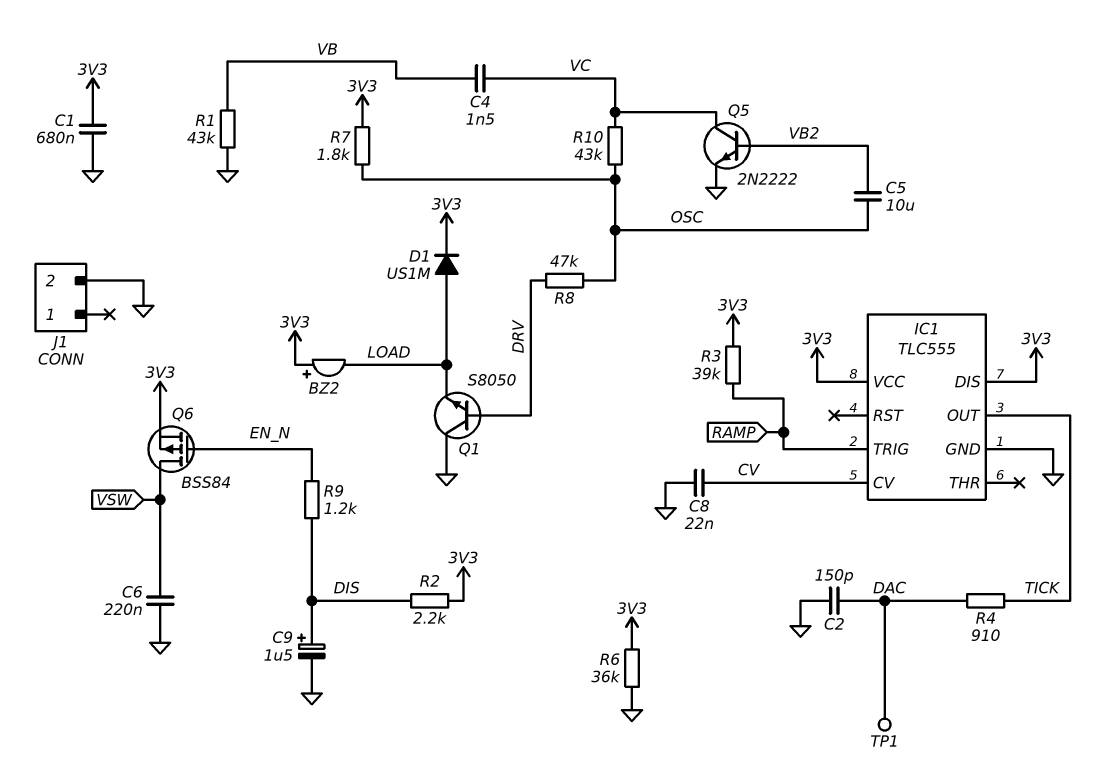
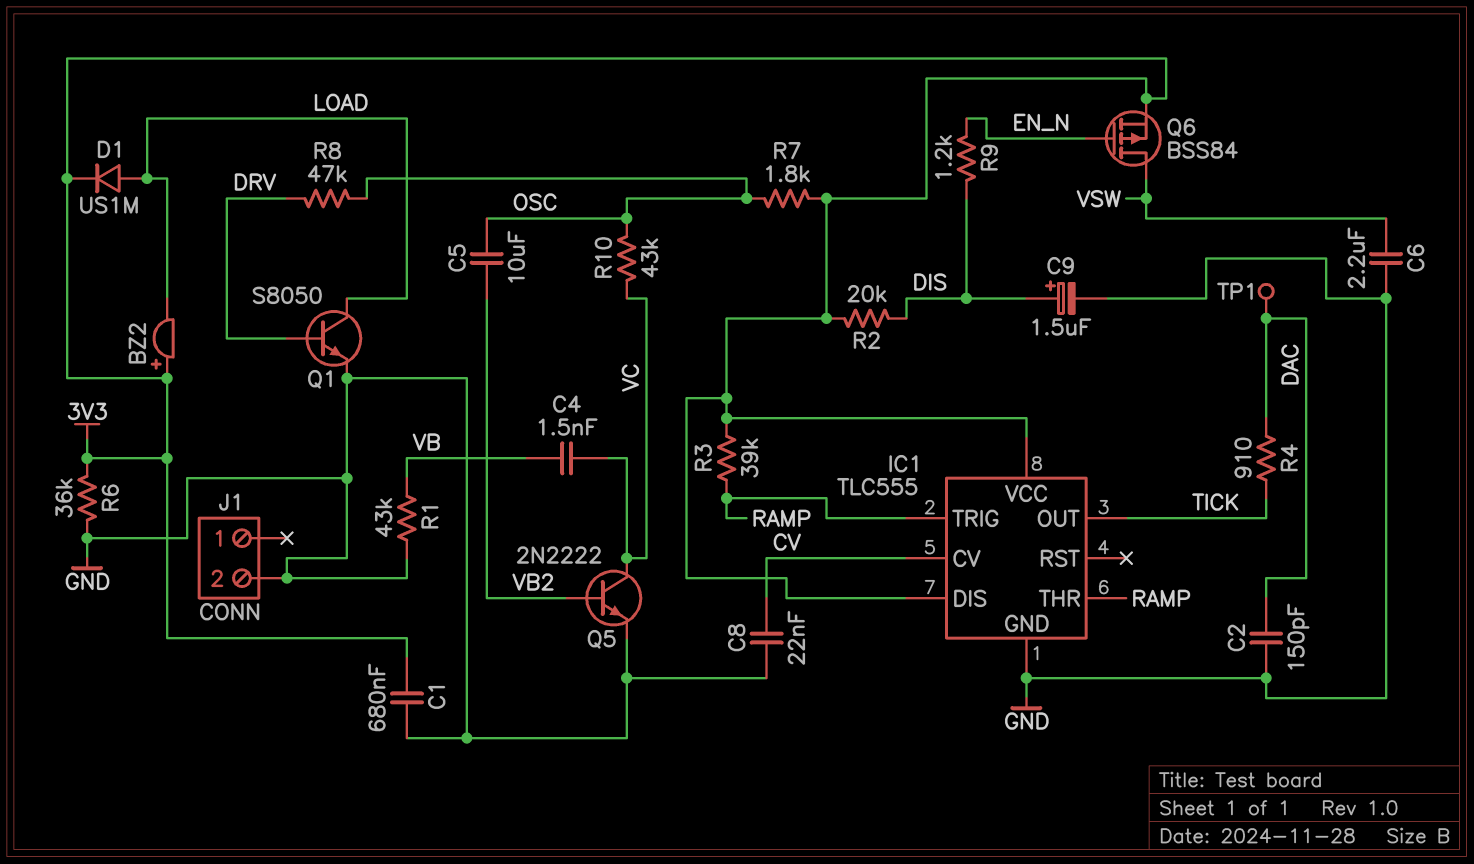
C6: 220nF (GND, VSW) -> 2.2uF (GND, VSW)
IC1 pin THR: none -> RAMP
Q1: NPN S8050 (B DRV, C GND, E LOAD) -> NPN S8050 (B DRV, C LOAD, E GND)
R2: 2.2k (3V3, DIS) -> 20k (3V3, DIS)

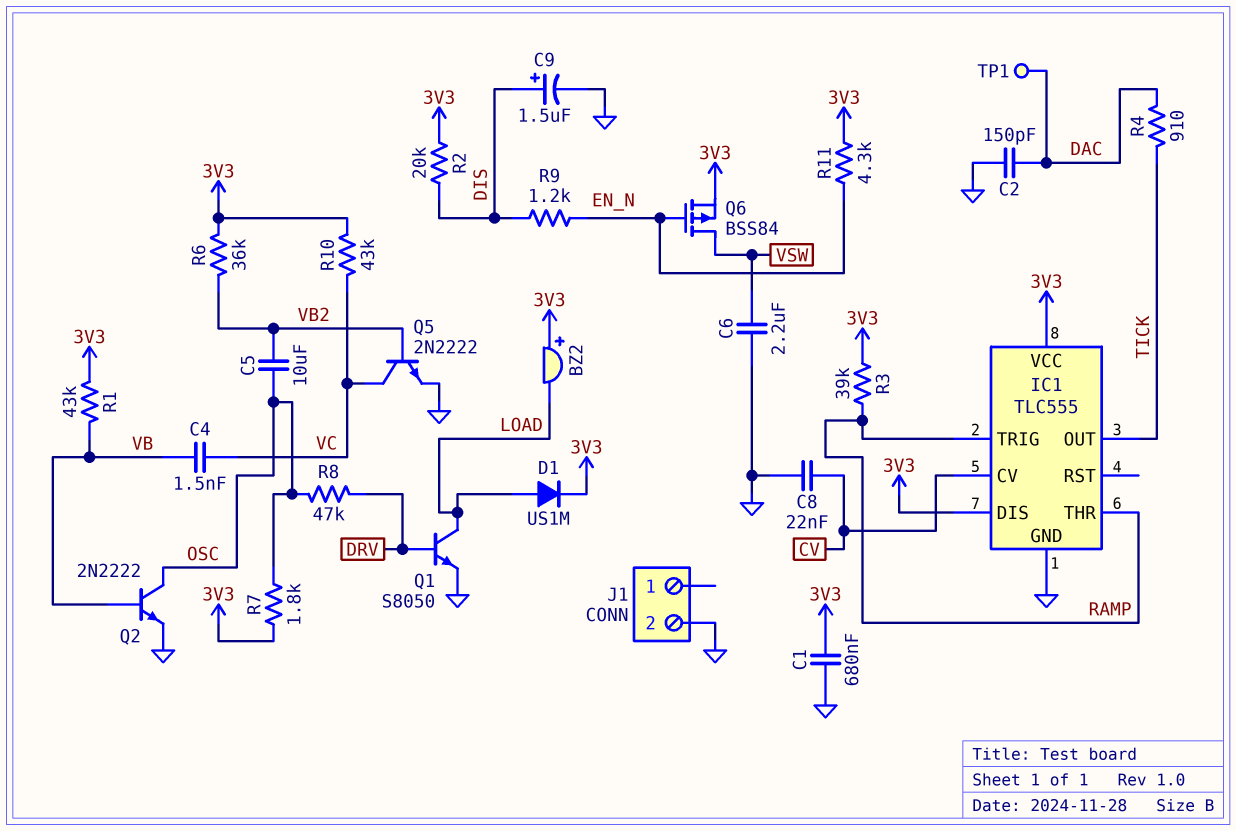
Q2: none -> NPN 2N2222 (B VB, C OSC, E GND)
R1: 43k (GND, VB) -> 43k (3V3, VB)
R6: 36k (3V3, GND) -> 36k (3V3, VB2)
R10: 43k (OSC, VC) -> 43k (3V3, VC)
R11: none -> 4.3k (3V3, EN_N)

